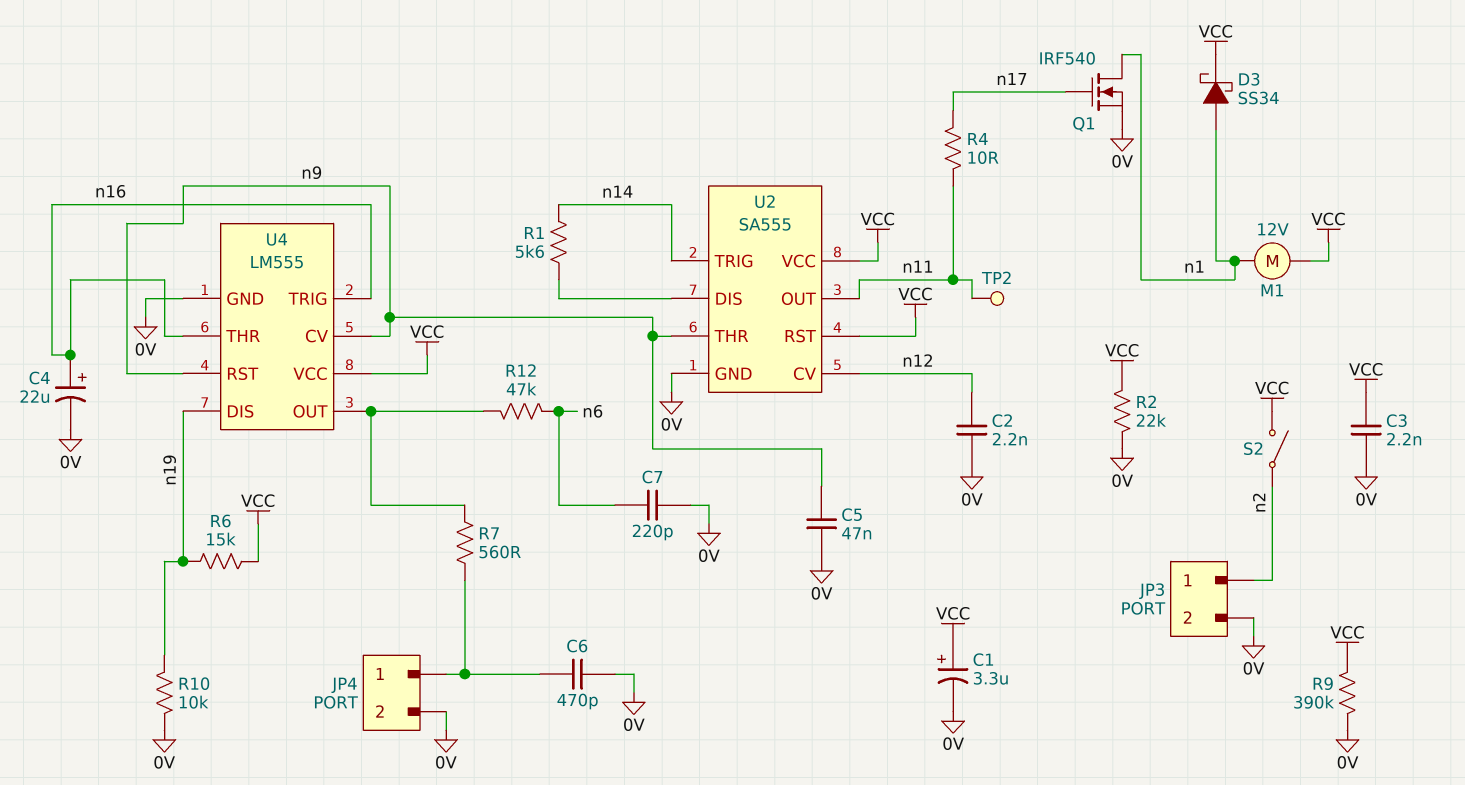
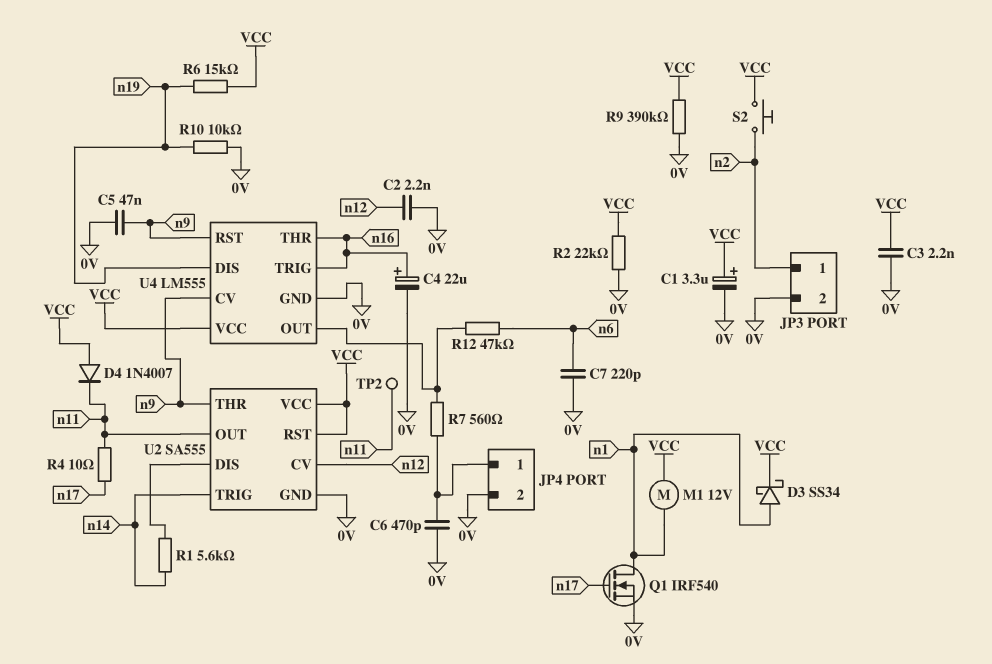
D4: none -> diode 1N4007 (A VCC, K n11)
S2: switch (VCC, n2) -> button (VCC, n2)

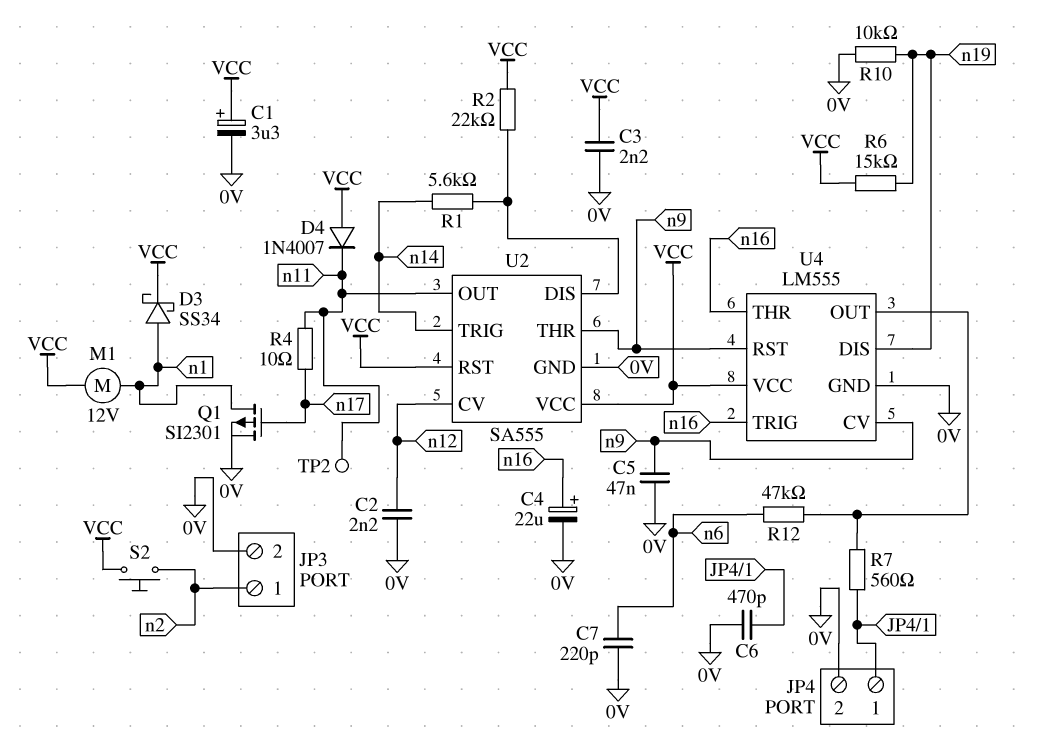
Q1: NMOS IRF540 (G n17, D n1, S 0V) -> PMOS SI2301 (G n17, D n1, S 0V)
R2: 22k (0V, VCC) -> 22k (U2/DIS, VCC)
R9: 390k (0V, VCC) -> none

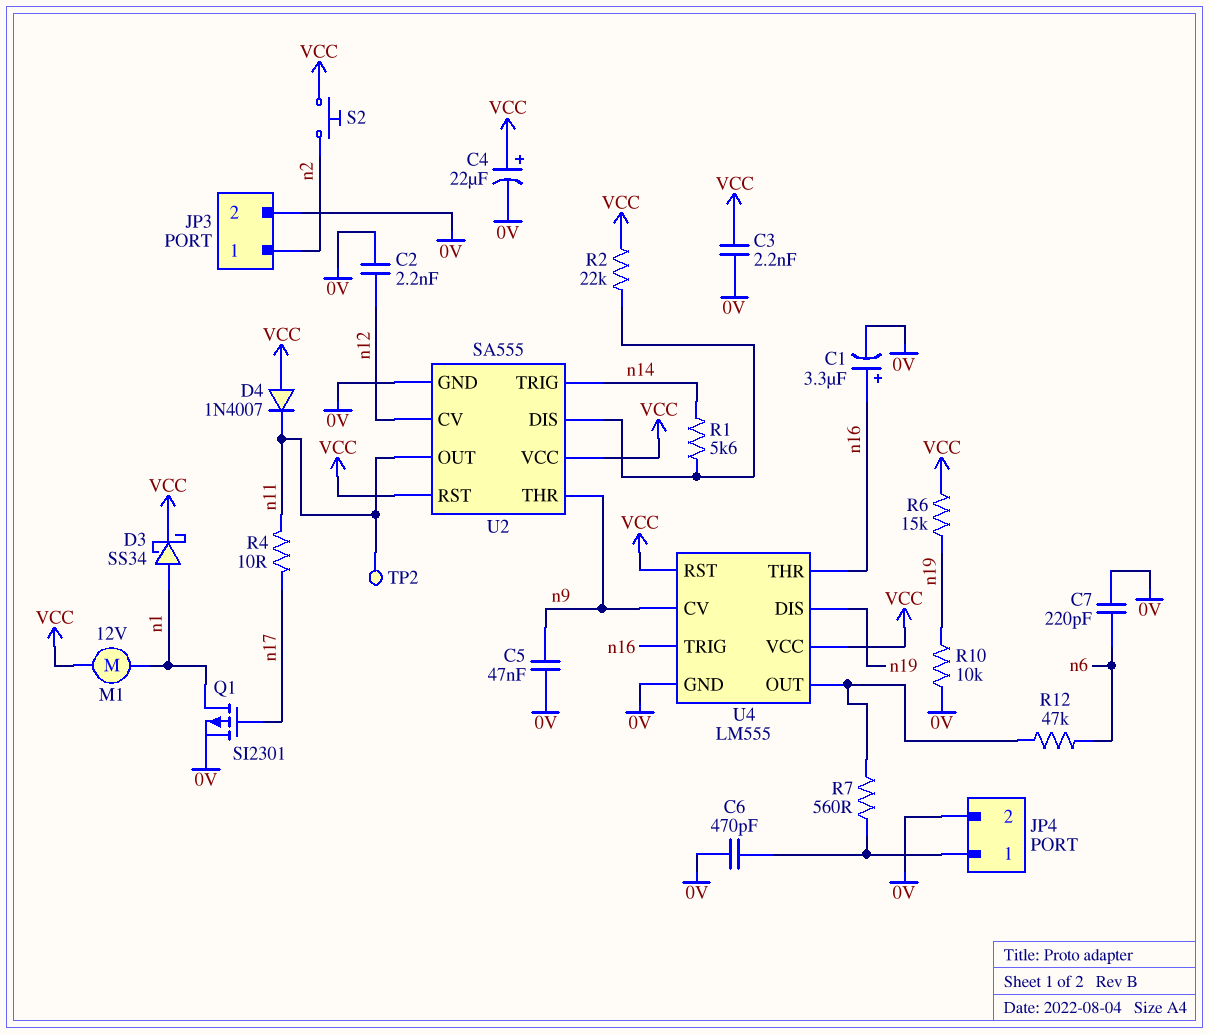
C1: 3.3uF (plus VCC, minus 0V) -> 3.3uF (plus n16, minus 0V)
C4: 22uF (plus n16, minus 0V) -> 22uF (plus VCC, minus 0V)
U4 pin RST: n9 -> VCC

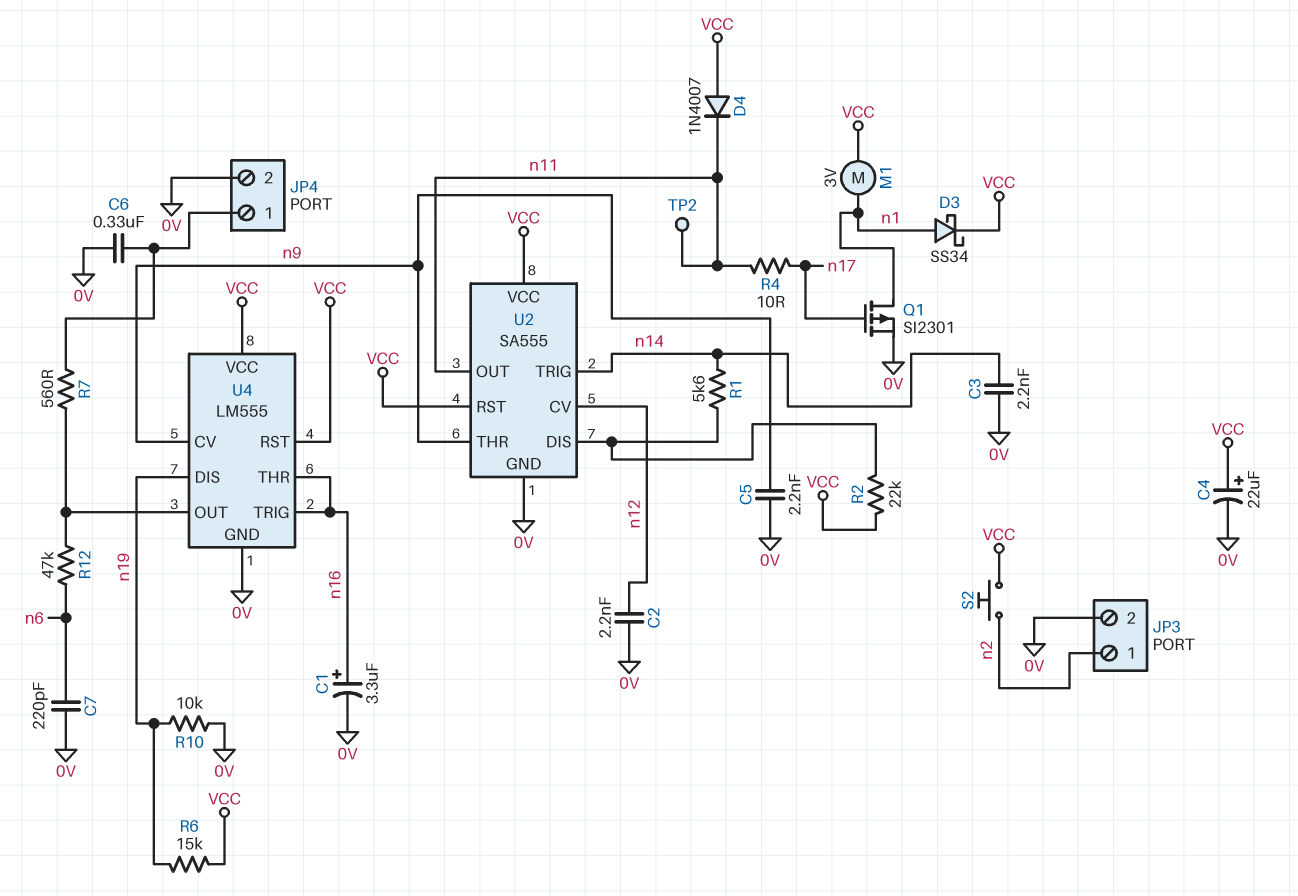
C3: 2.2nF (0V, VCC) -> 2.2nF (0V, n14)
C5: 47nF (0V, n9) -> 2.2nF (0V, n9)
C6: 470pF (0V, JP4/1) -> 330nF (0V, JP4/1)
M1: motor 12V (VCC, n1) -> motor 3V (VCC, n1)

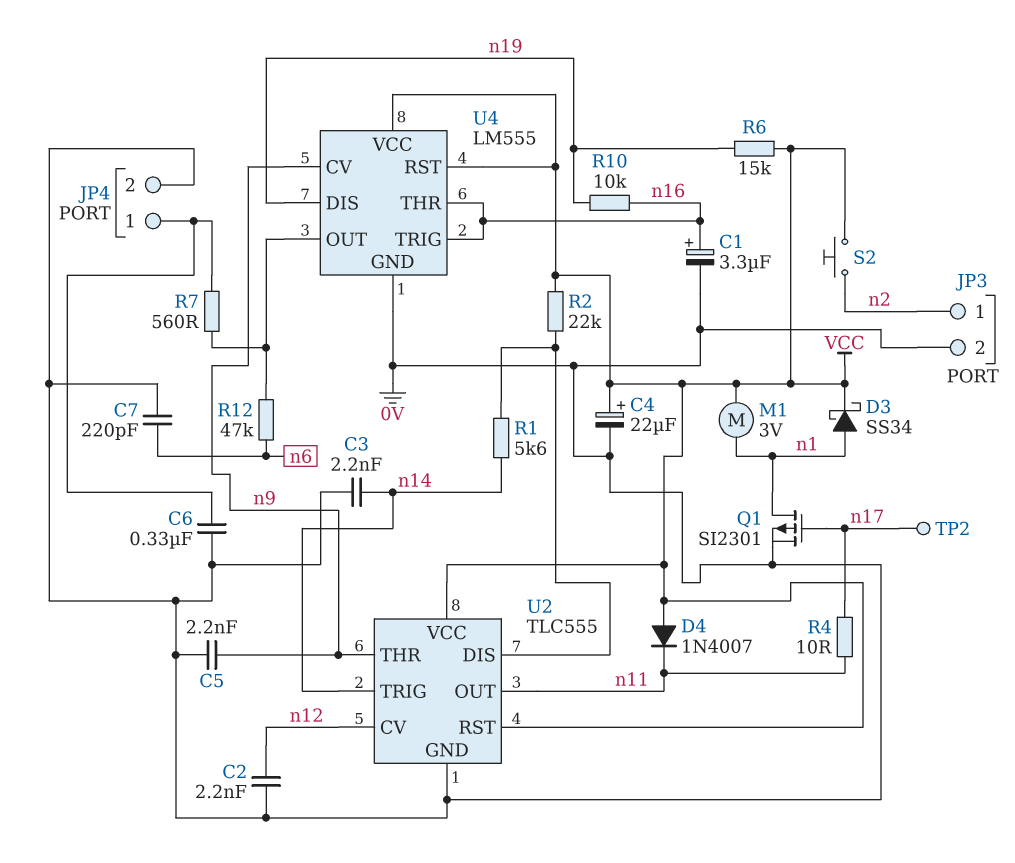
R10: 10k (0V, n19) -> 10k (n16, n19)
TP2: test point (n11) -> test point (n17)
U2: SA555 -> TLC555

